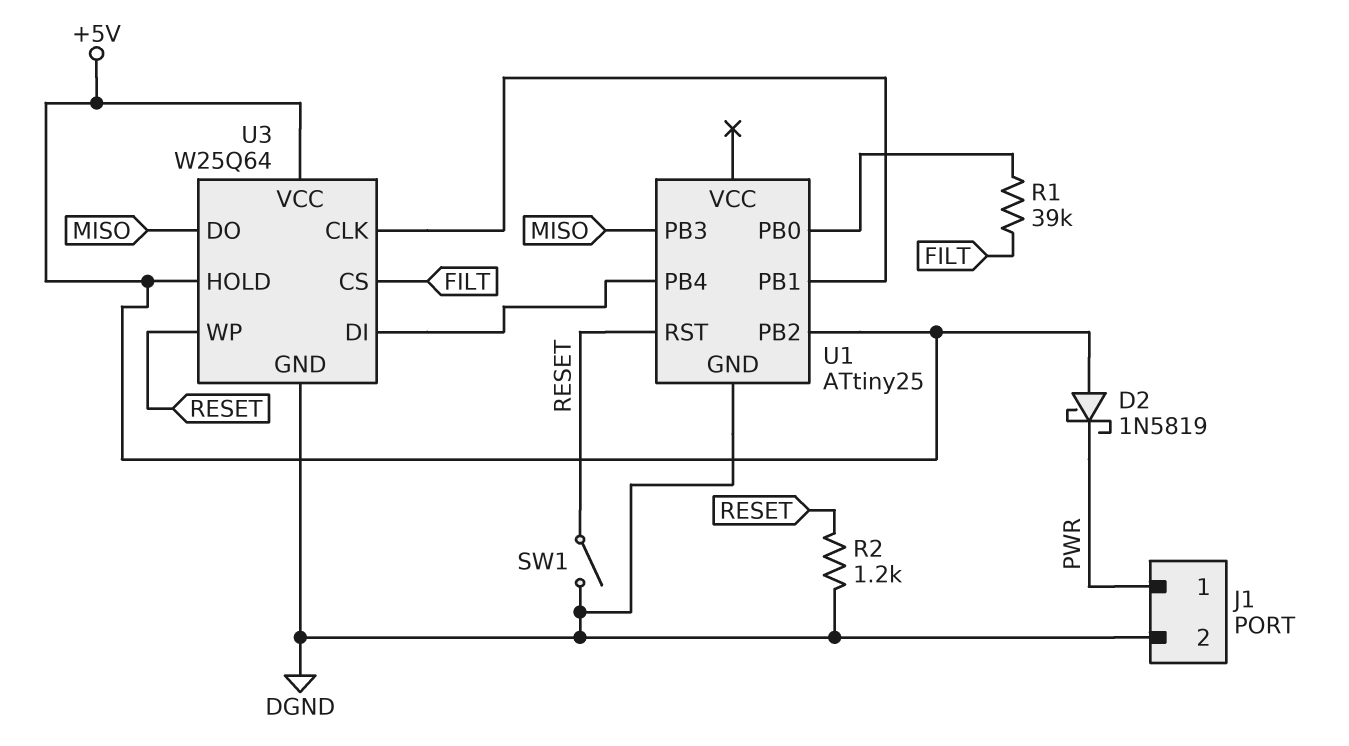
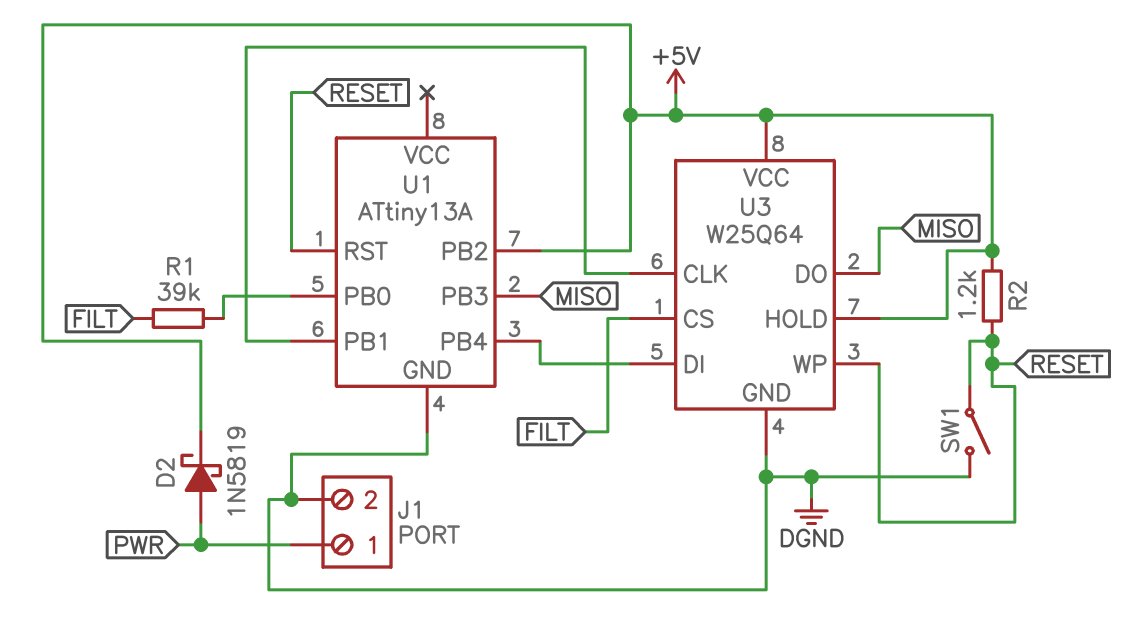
D2: schottky 1N5819 (A +5V, K PWR) -> schottky 1N5819 (A PWR, K +5V)
R2: 1.2k (DGND, RESET) -> 1.2k (+5V, RESET)
U1: ATtiny25 -> ATtiny13A

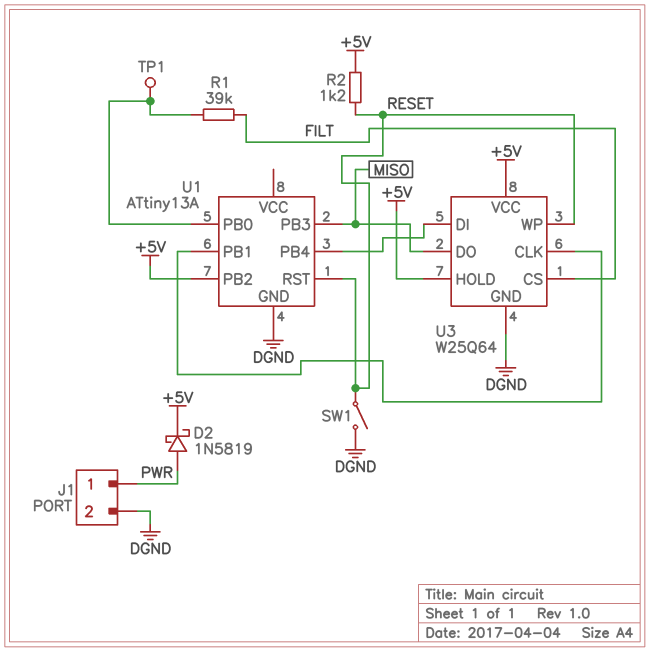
TP1: none -> test point (U1/PB0)

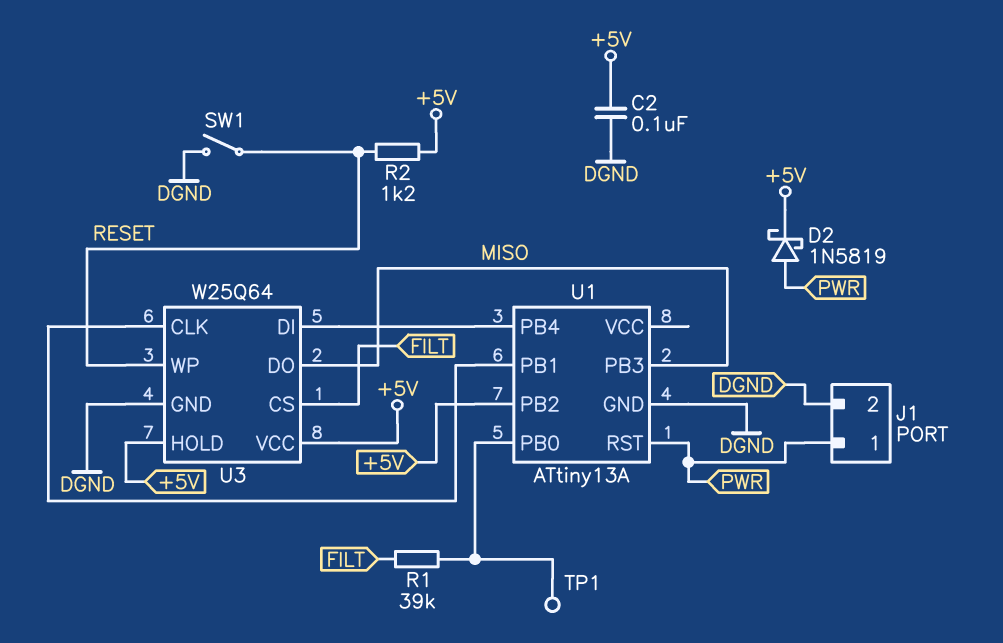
C2: none -> 100nF (+5V, DGND)
U1 pin RST: RESET -> PWR

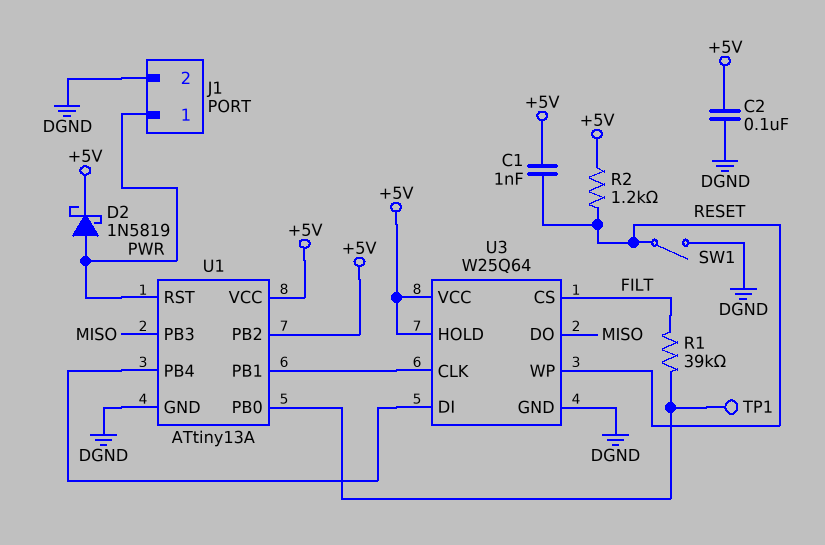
C1: none -> 1nF (+5V, RESET)
U1 pin VCC: none -> +5V

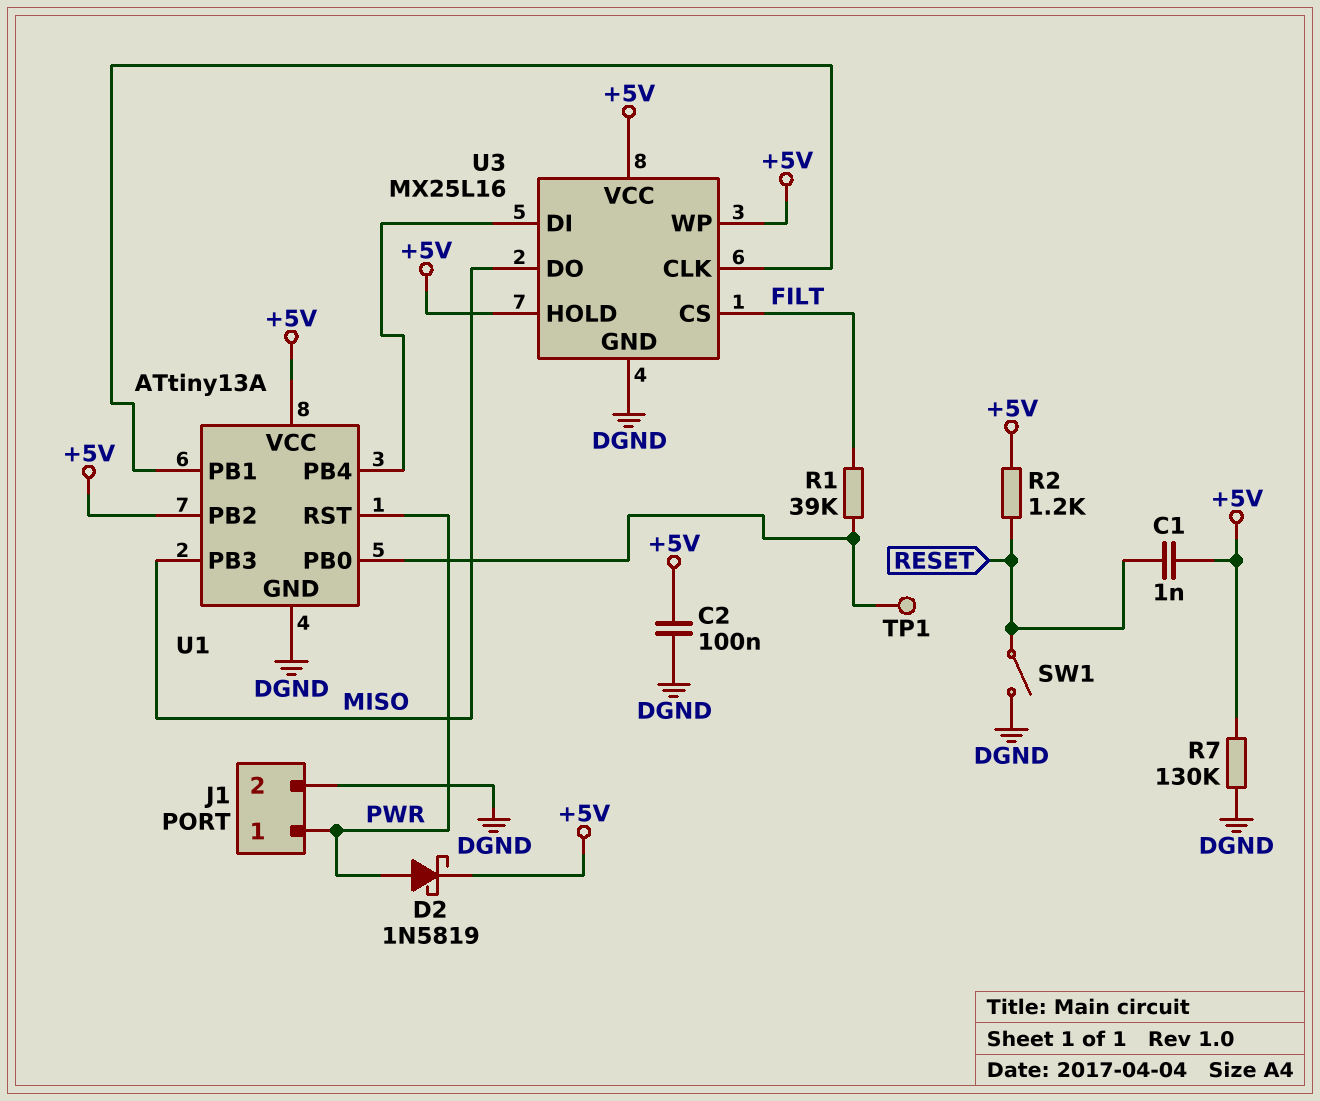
R7: none -> 130k (+5V, DGND)
U3: W25Q64 -> MX25L16
U3 pin WP: RESET -> +5V

